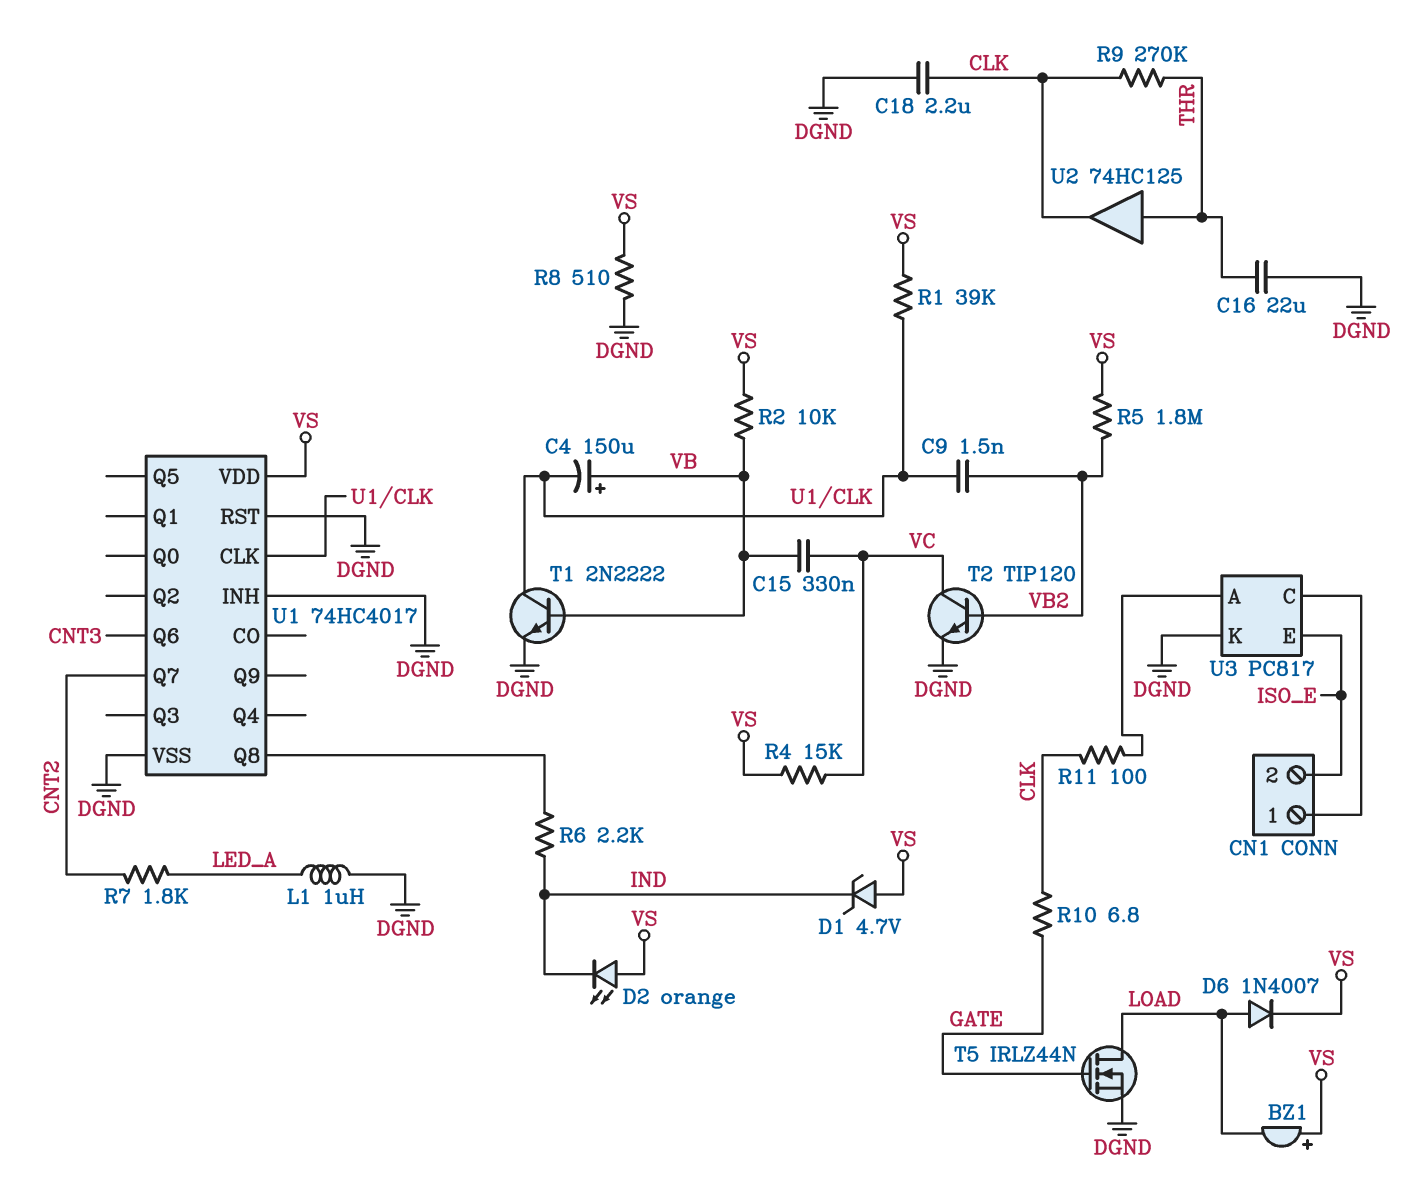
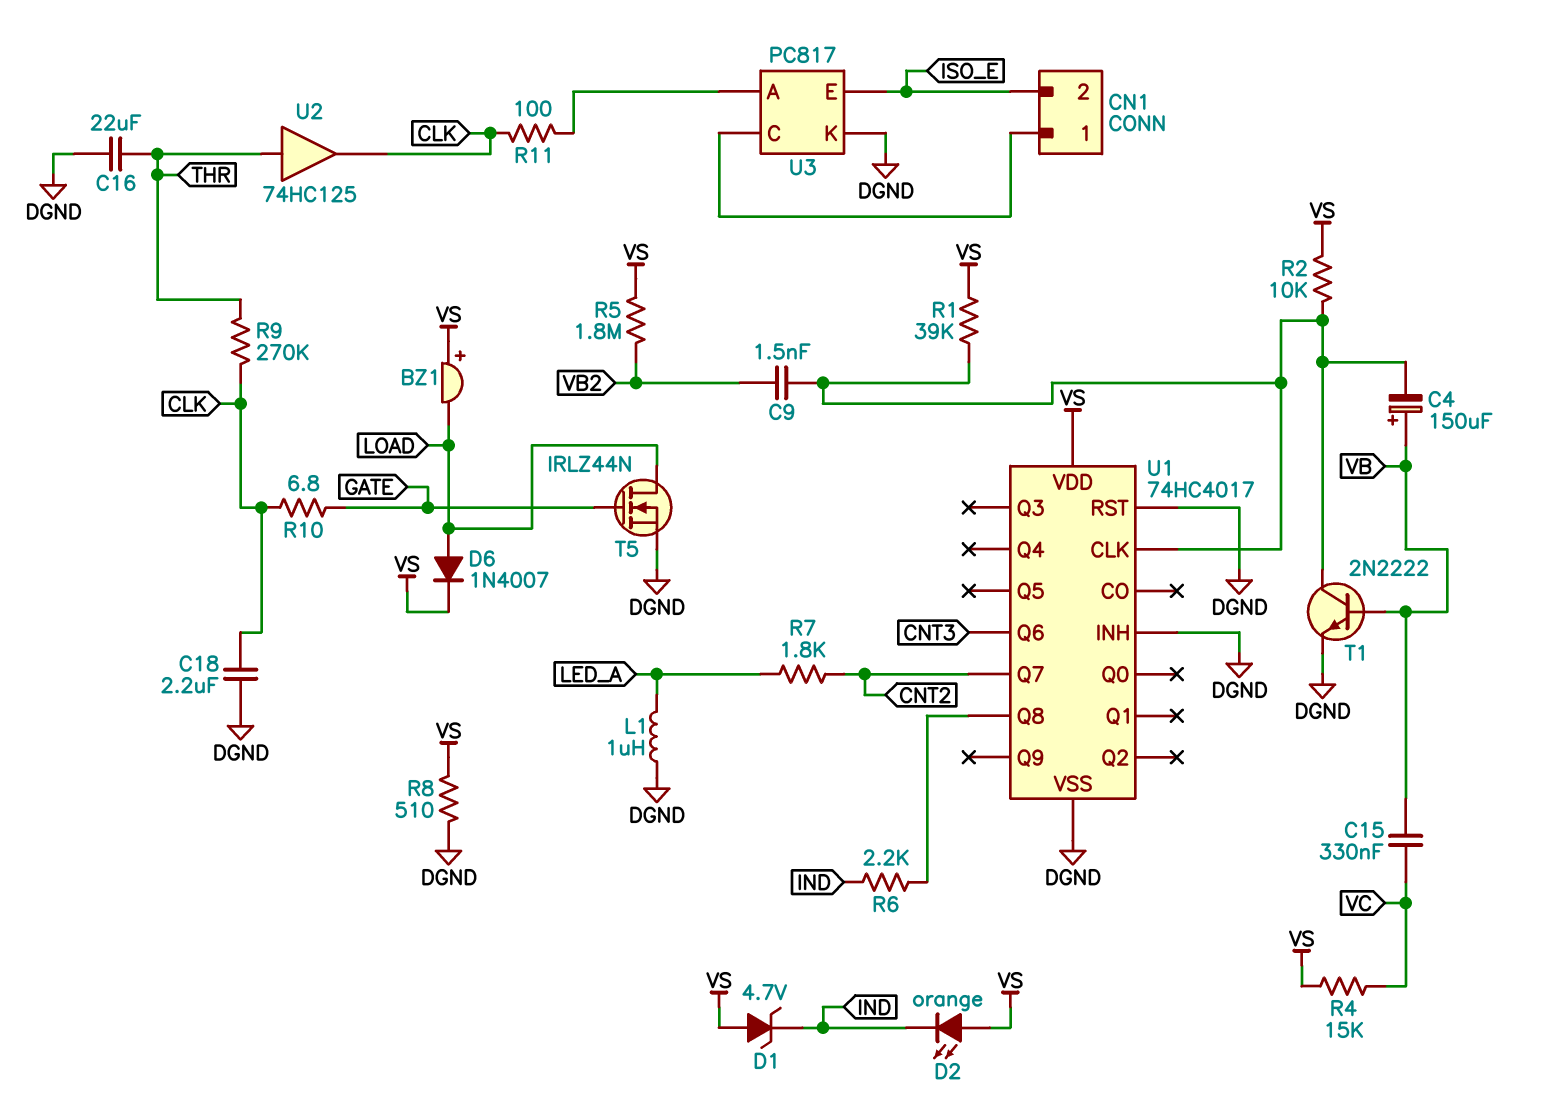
R2: 10k (VB, VS) -> 10k (U1/CLK, VS)
T2: NPN TIP120 (B VB2, C VC, E DGND) -> none

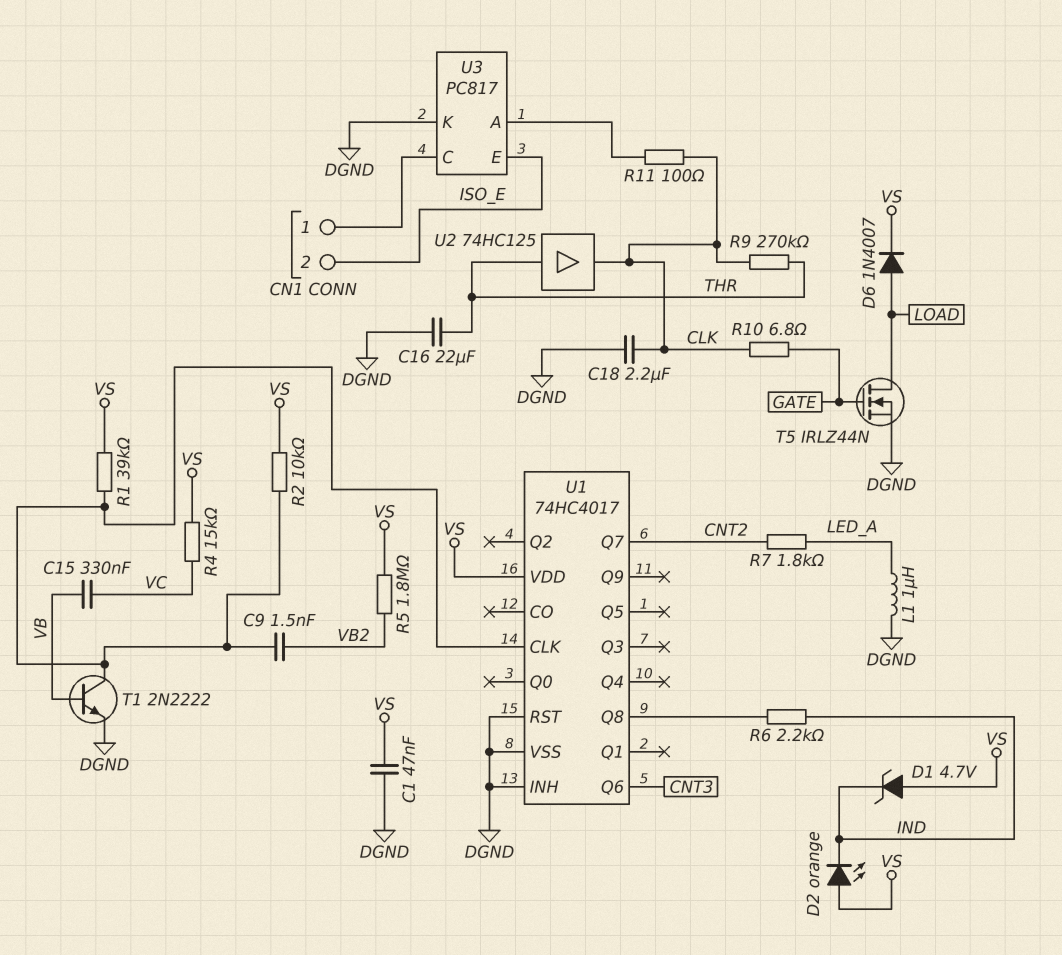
BZ1: buzzer (plus VS, minus LOAD) -> none
C1: none -> 47nF (DGND, VS)
C4: 150uF (plus VB, minus U1/CLK) -> none
R8: 510 (DGND, VS) -> none

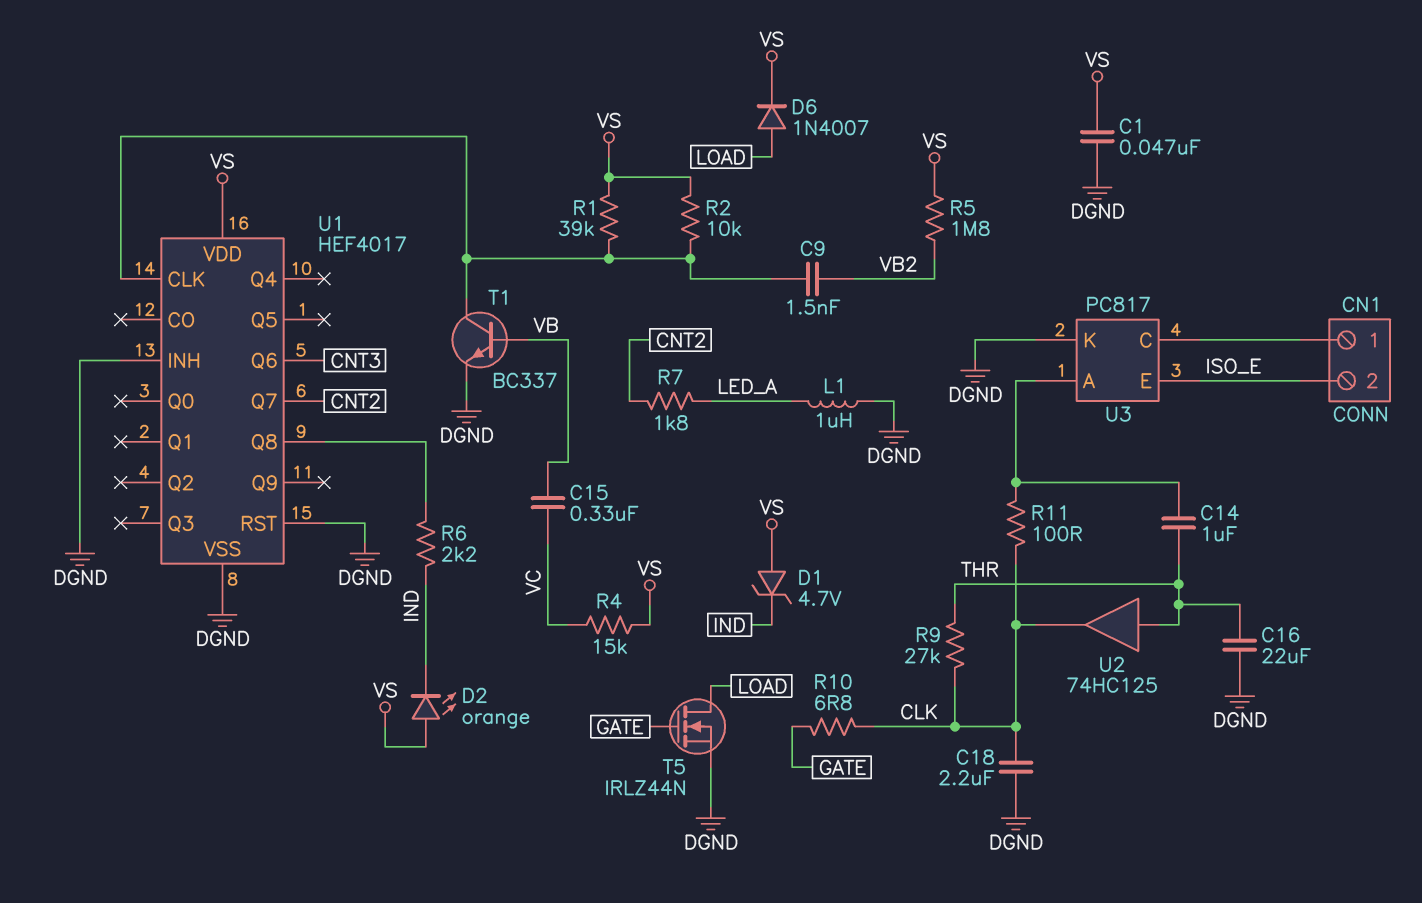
C14: none -> 1uF (THR, U3/A)
R9: 270k (CLK, THR) -> 27k (CLK, THR)
T1: NPN 2N2222 (B VB, C U1/CLK, E DGND) -> NPN BC337 (B VB, C U1/CLK, E DGND)
U1: 74HC4017 -> HEF4017

